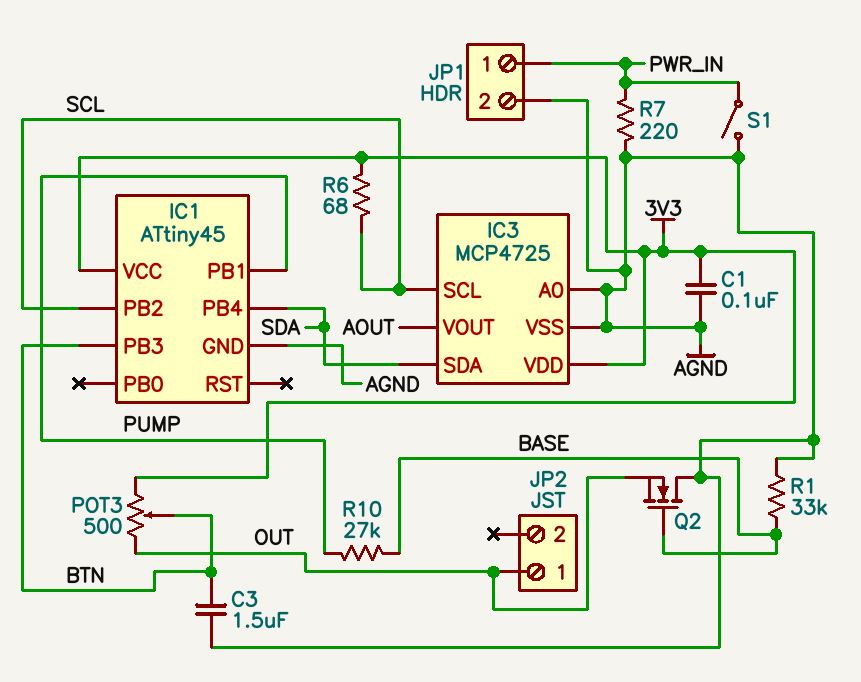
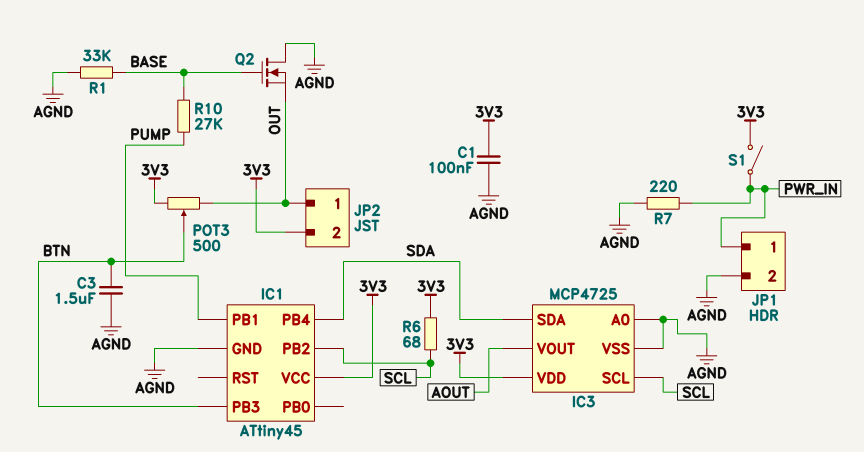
JP2 pin 2: none -> 3V3
S1: switch (AGND, PWR_IN) -> switch (3V3, PWR_IN)

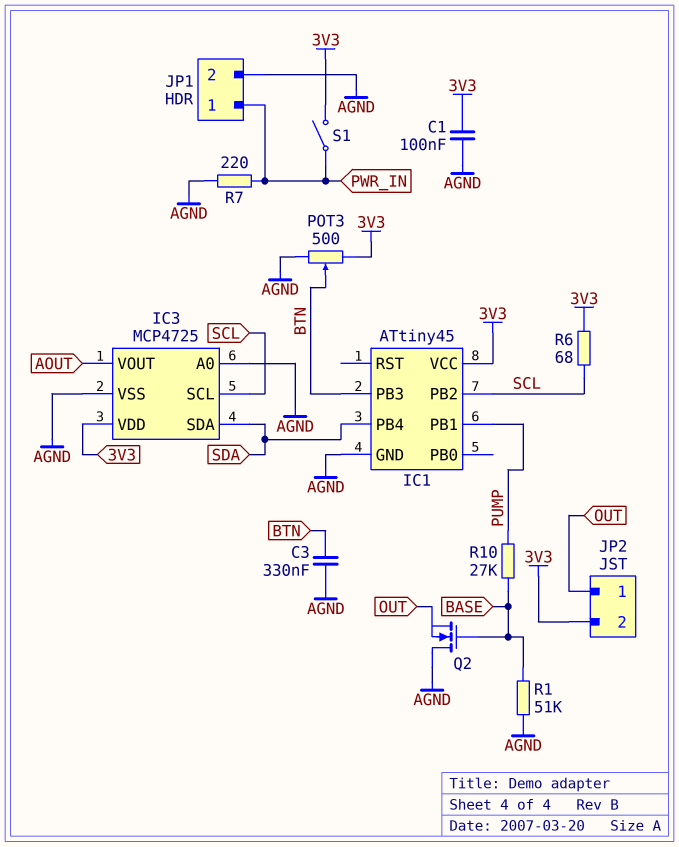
C3: 1.5uF (AGND, BTN) -> 330nF (AGND, BTN)
POT3: 500 (3V3, OUT, wiper BTN) -> 500 (3V3, AGND, wiper BTN)
R1: 33k (AGND, BASE) -> 51k (AGND, BASE)

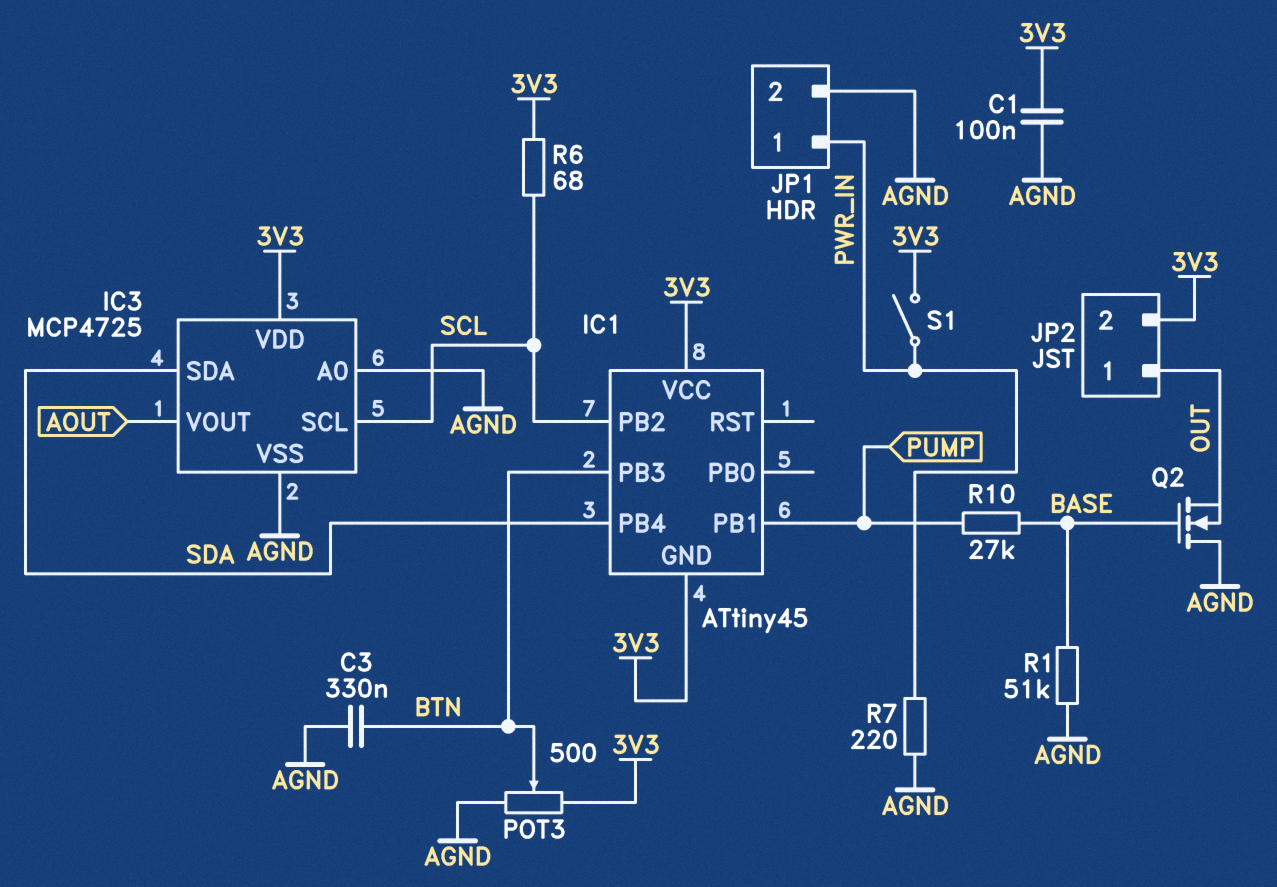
IC1 pin GND: AGND -> 3V3

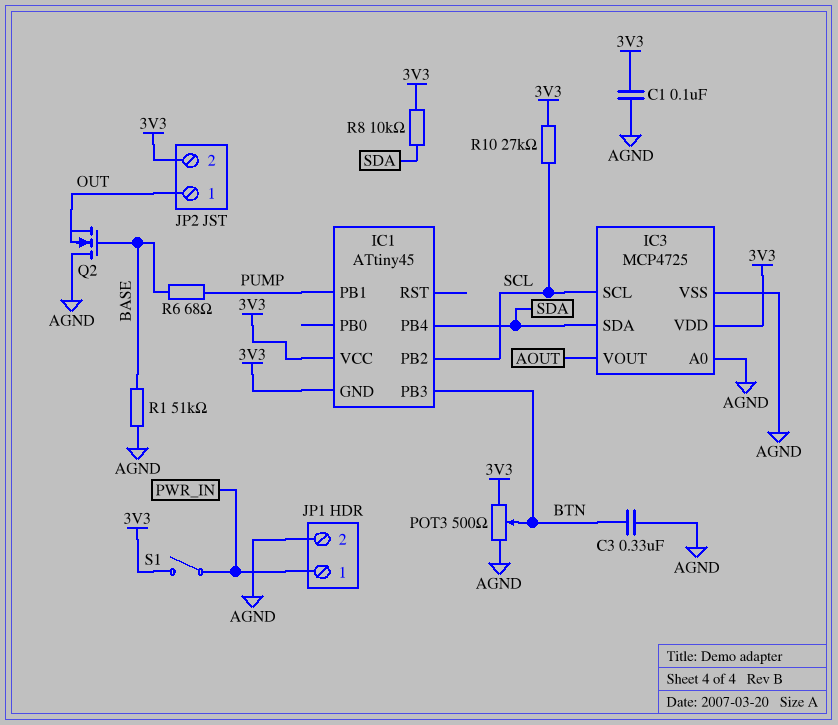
R6: 68 (3V3, SCL) -> 68 (BASE, PUMP)
R7: 220 (AGND, PWR_IN) -> none
R8: none -> 10k (3V3, SDA)
R10: 27k (BASE, PUMP) -> 27k (3V3, SCL)

